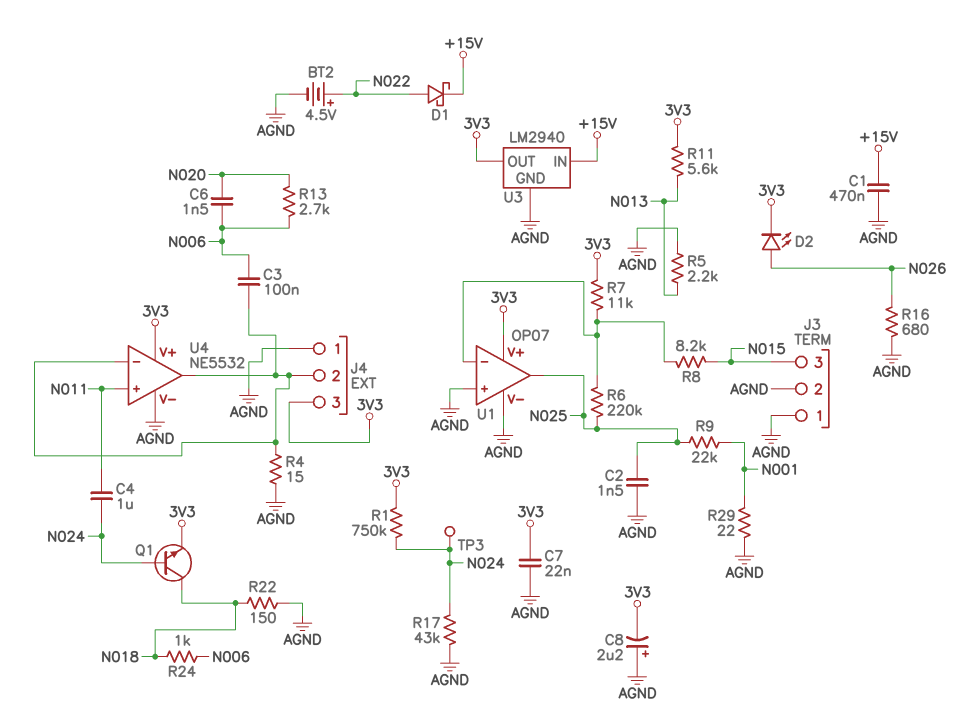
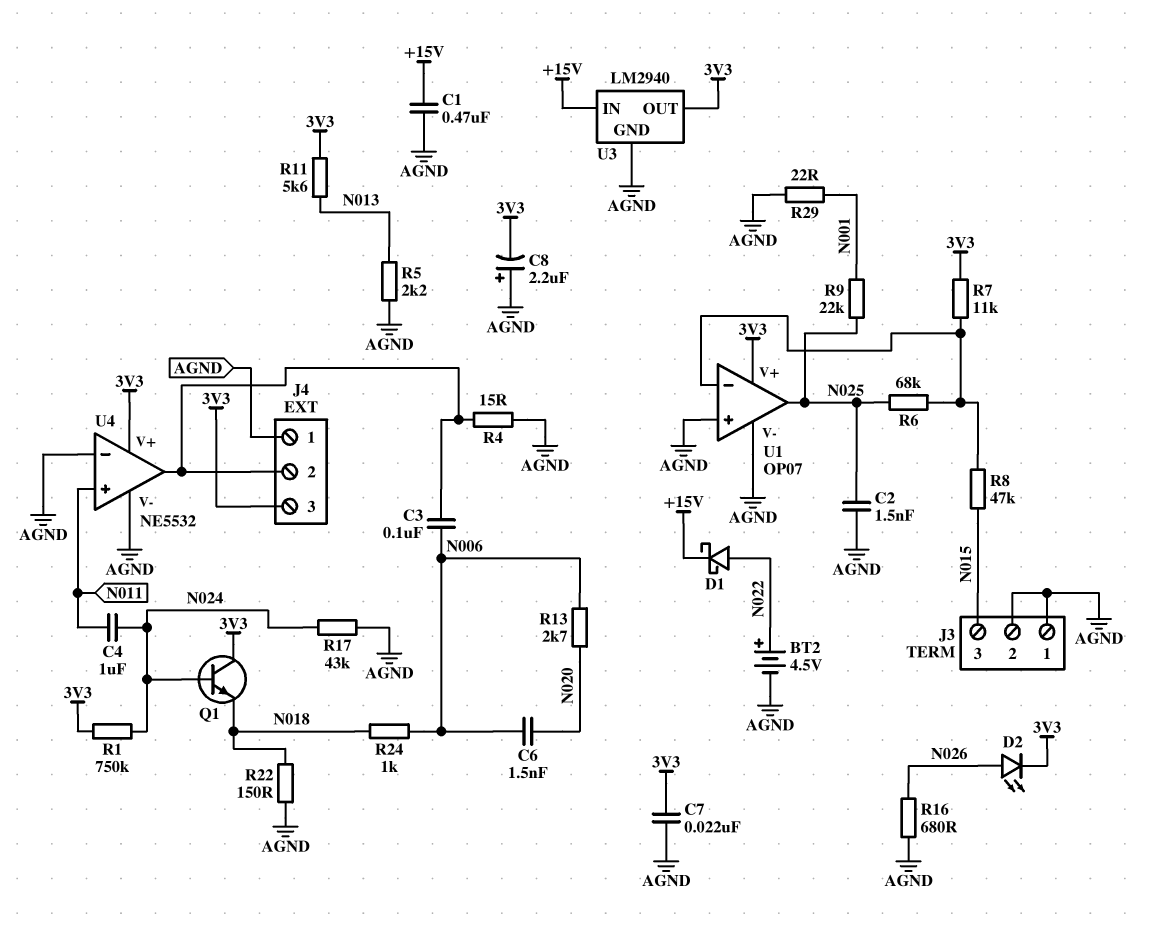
Q1: NPN (B N024, C N018, E 3V3) -> NPN (B N024, C 3V3, E N018)
R6: 220k (N025, U1/in-) -> 68k (N025, U1/in-)
R8: 8.2k (N015, U1/in-) -> 47k (N015, U1/in-)
TP3: test point (N024) -> none
U4 pin in-: J4/2 -> AGND

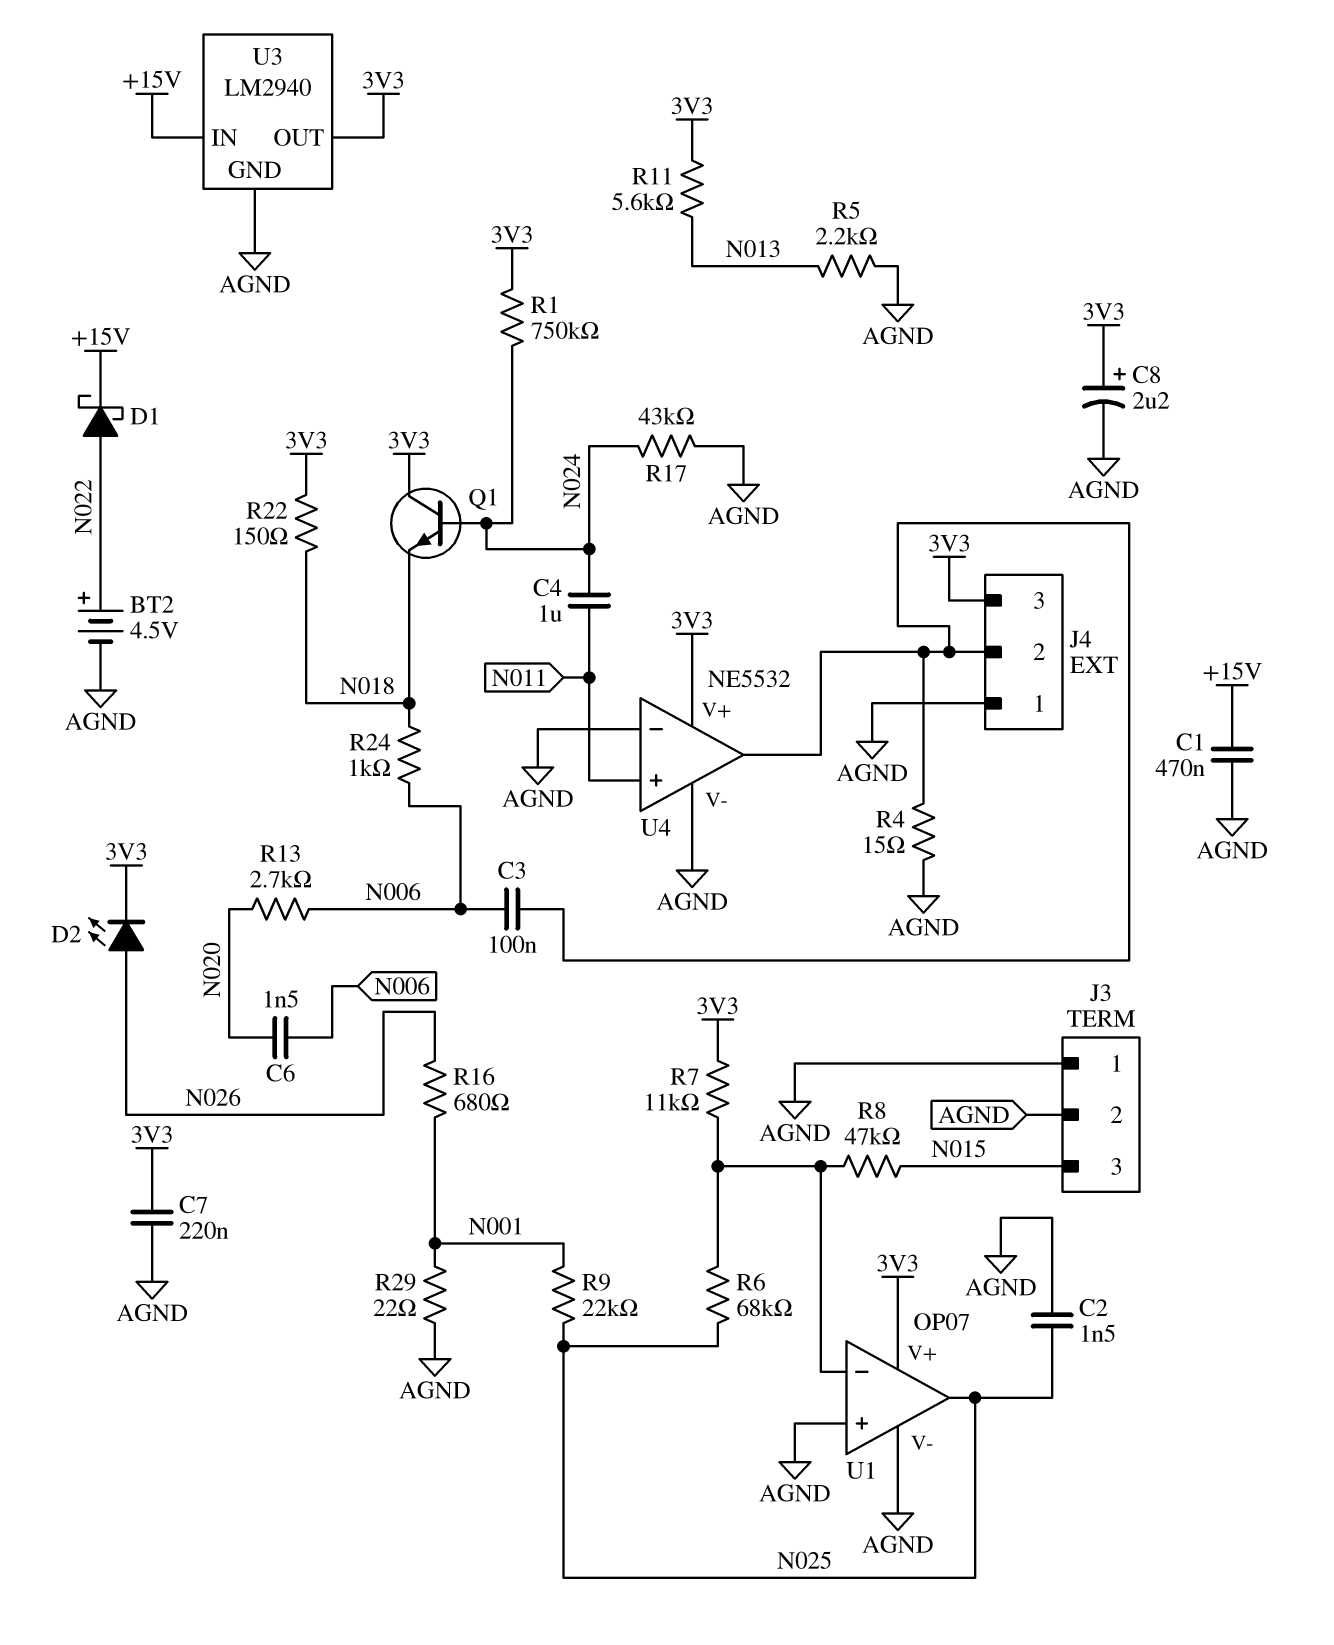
C7: 22nF (3V3, AGND) -> 220nF (3V3, AGND)
C8: 2.2uF (plus AGND, minus 3V3) -> 2.2uF (plus 3V3, minus AGND)
R16: 680 (AGND, N026) -> 680 (N001, N026)
R22: 150 (AGND, N018) -> 150 (3V3, N018)

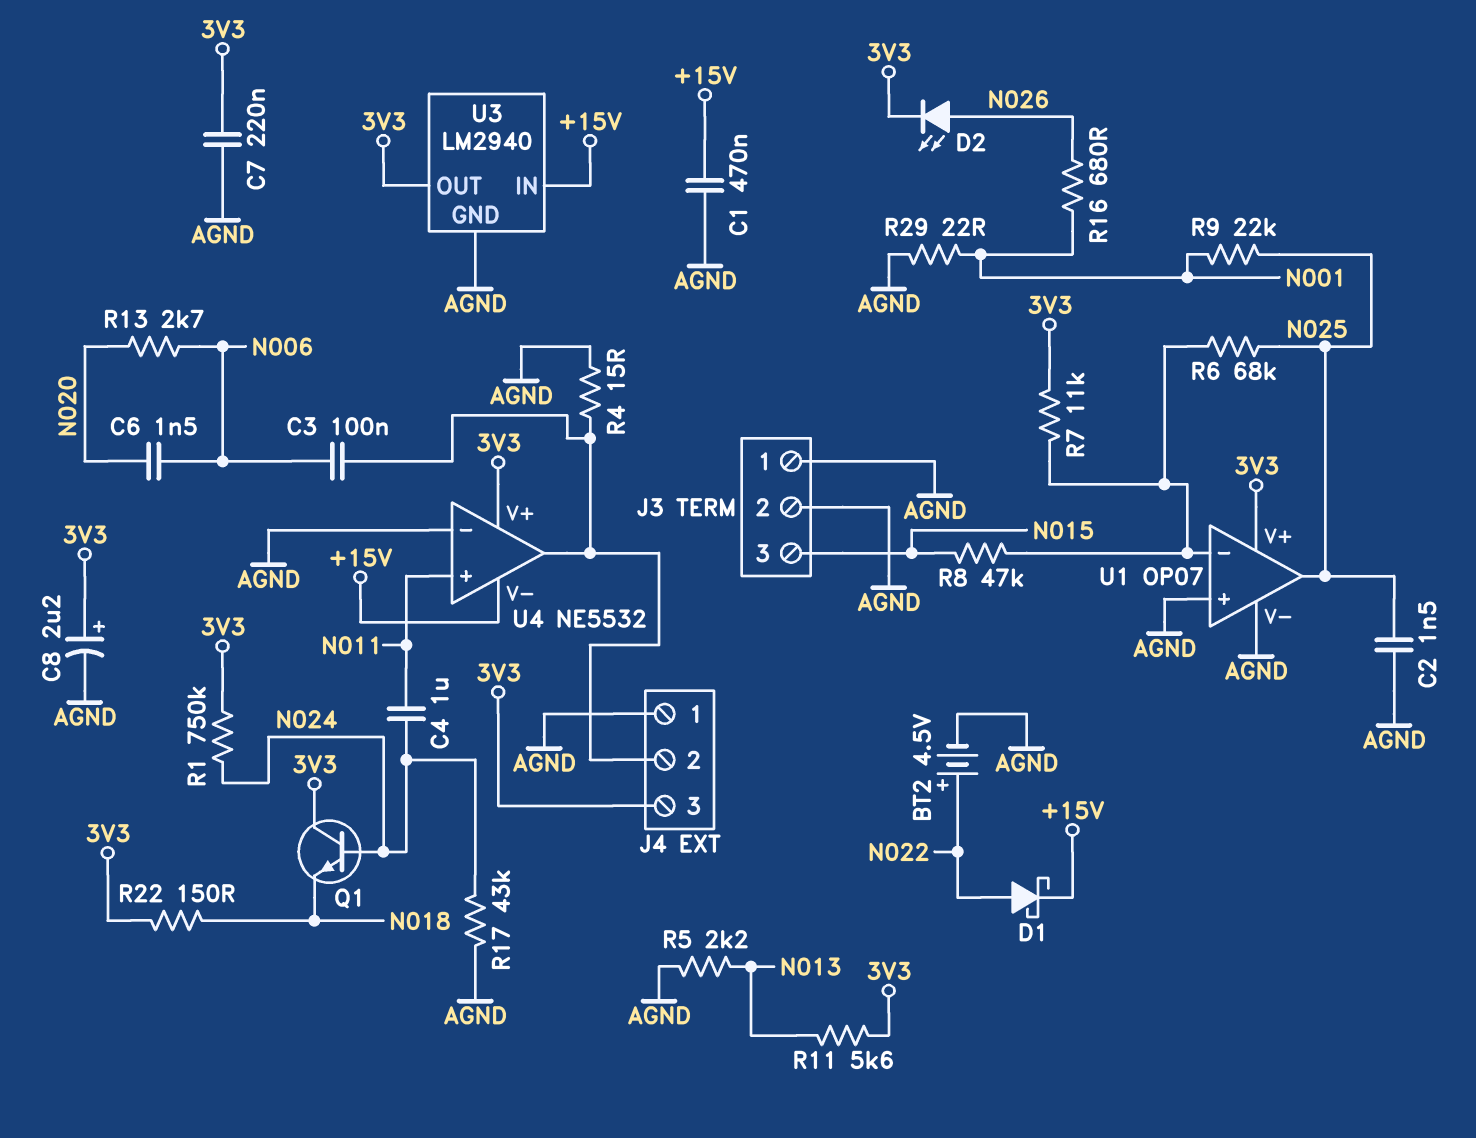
R24: 1k (N006, N018) -> none
U4 pin V-: AGND -> +15V

